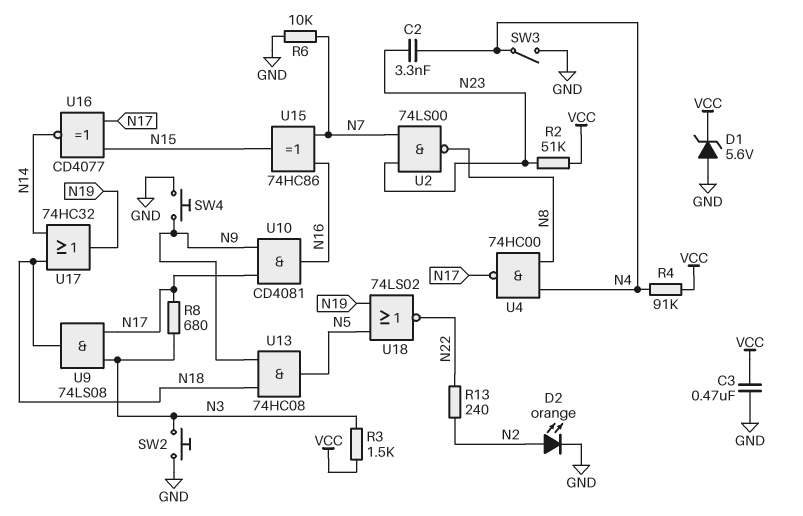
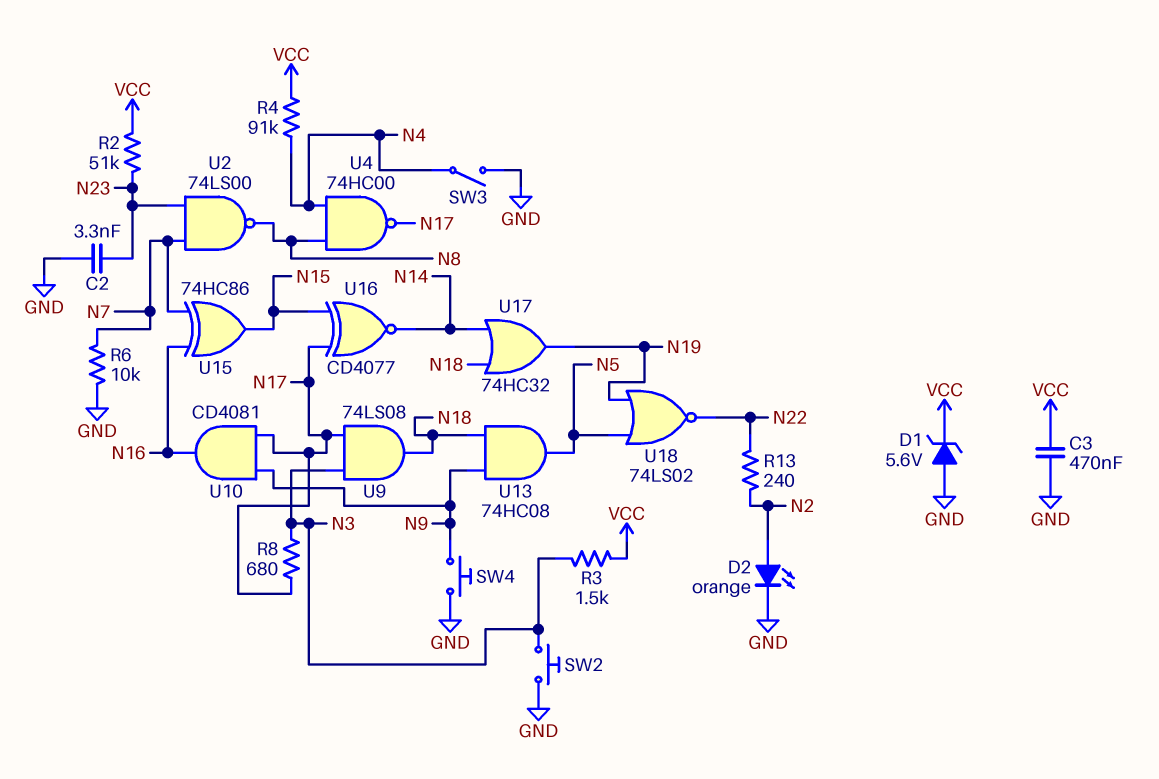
C2: 3.3nF (N4, N23) -> 3.3nF (GND, N23)

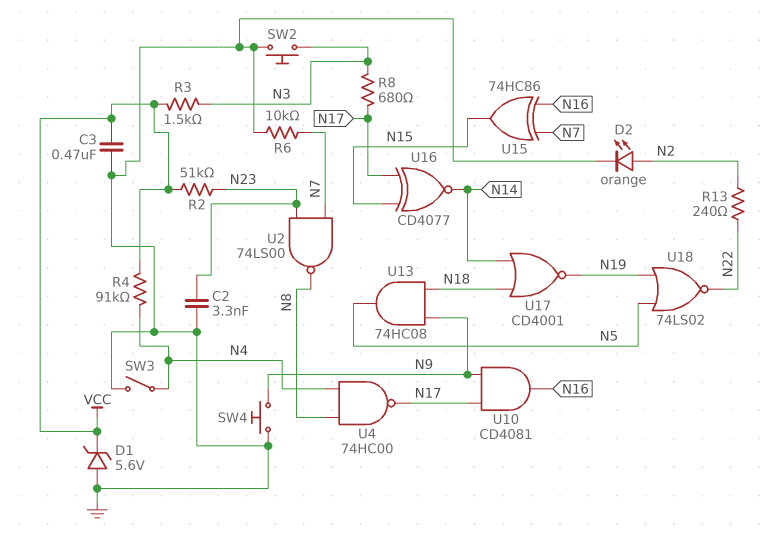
U9: AND 74LS08 (in N3, in N17, out N18) -> none
U17: OR 74HC32 (in N14, in N18, out N19) -> NOR CD4001 (in N14, in N18, out N19)

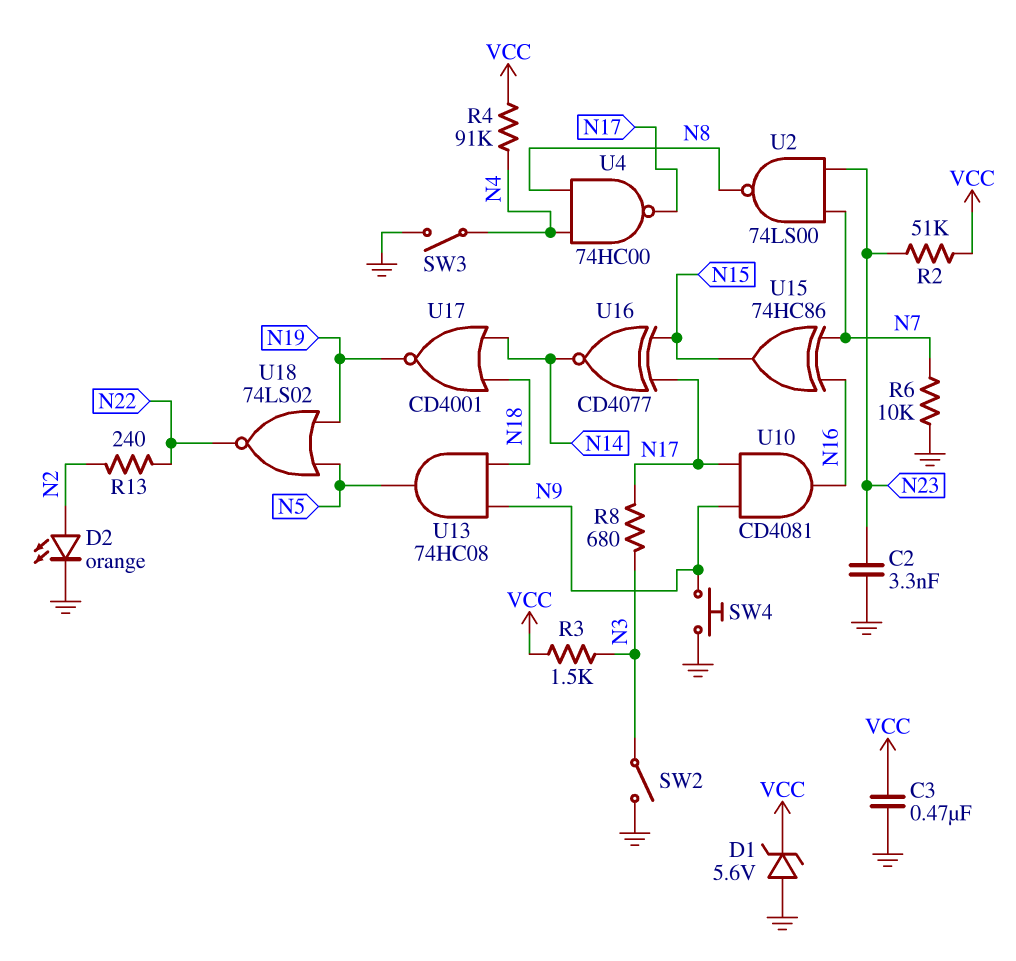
SW2: button (GND, N3) -> switch (GND, N3)

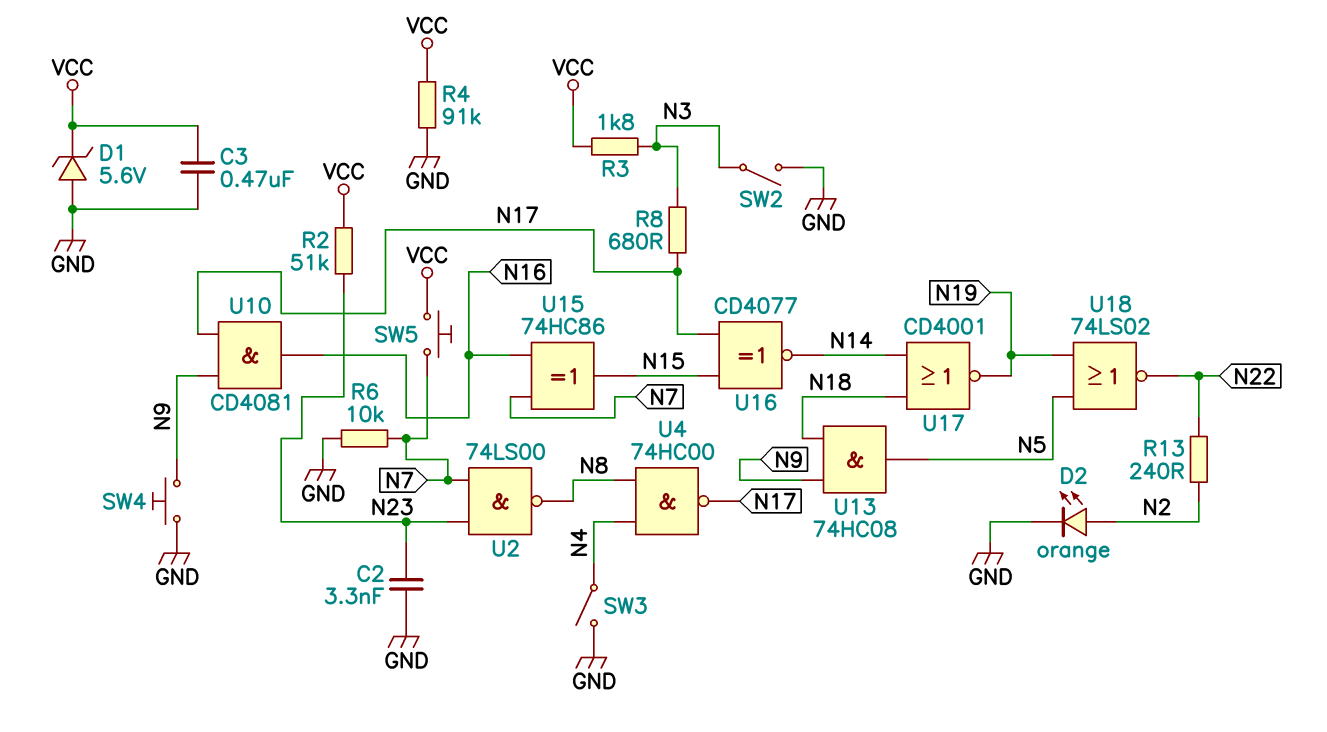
R3: 1.5k (N3, VCC) -> 1.8k (N3, VCC)
R4: 91k (N4, VCC) -> 91k (GND, VCC)
SW5: none -> button (N7, VCC)

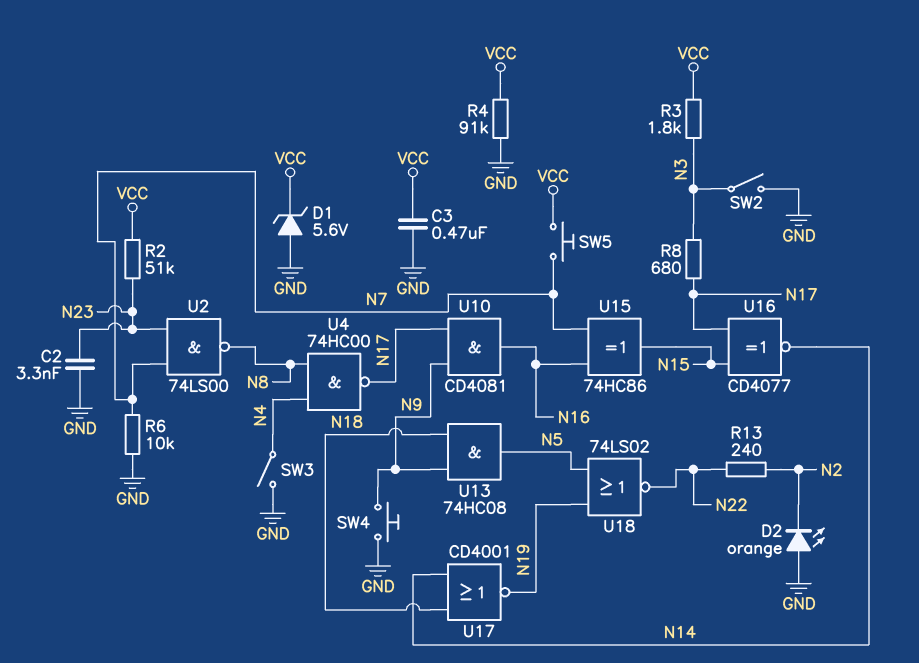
D2: LED orange (A N2, K GND) -> LED orange (A GND, K N2)

